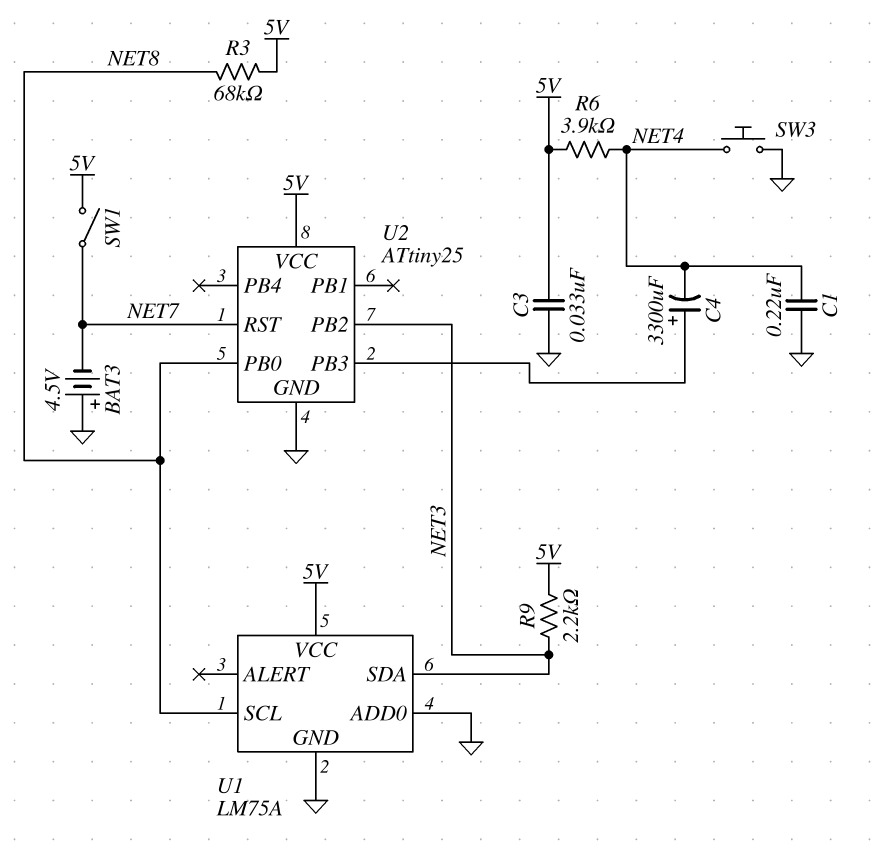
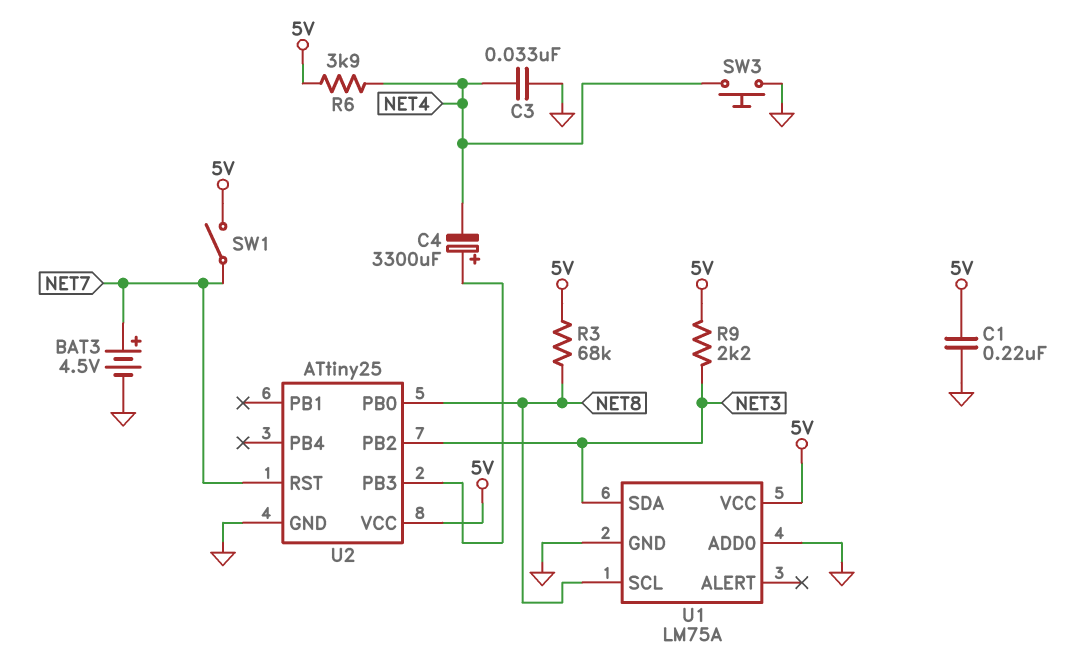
BAT3: 4.5V (plus GND, minus NET7) -> 4.5V (plus NET7, minus GND)
C1: 220nF (GND, NET4) -> 220nF (5V, GND)
C3: 33nF (5V, GND) -> 33nF (GND, NET4)

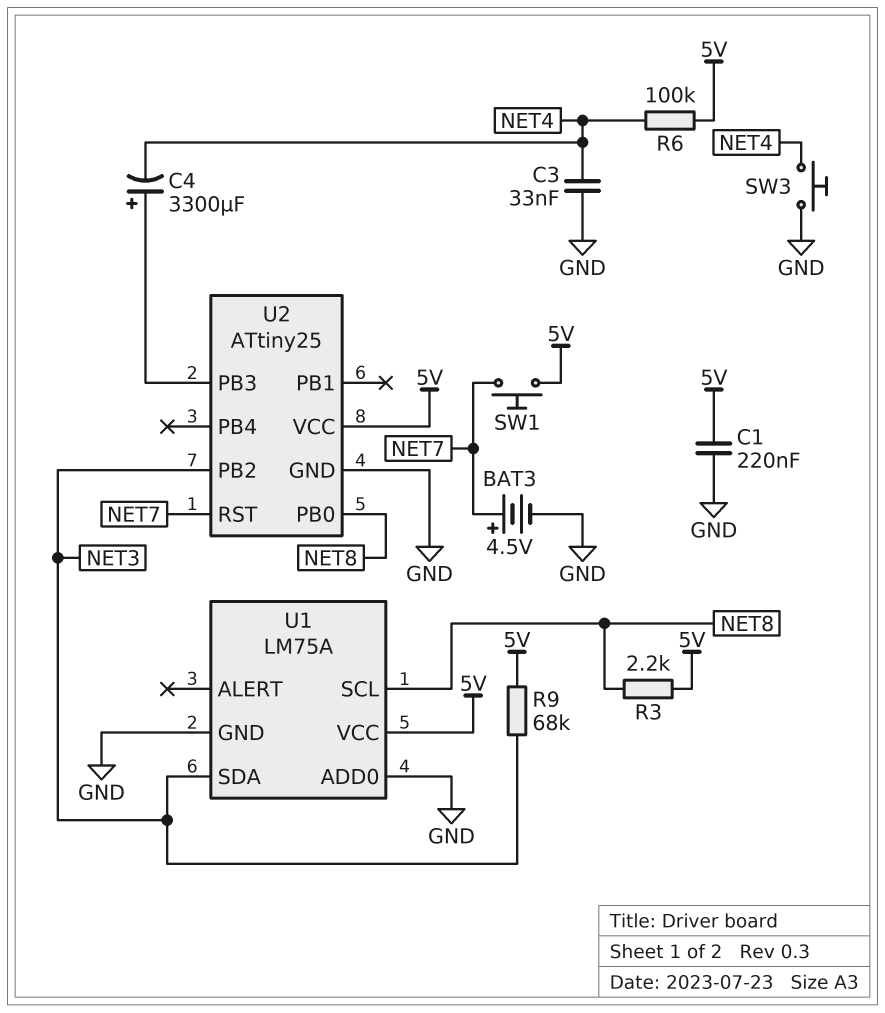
R3: 68k (5V, NET8) -> 2.2k (5V, NET8)
R6: 3.9k (5V, NET4) -> 100k (5V, NET4)
R9: 2.2k (5V, NET3) -> 68k (5V, NET3)
SW1: switch (5V, NET7) -> button (5V, NET7)

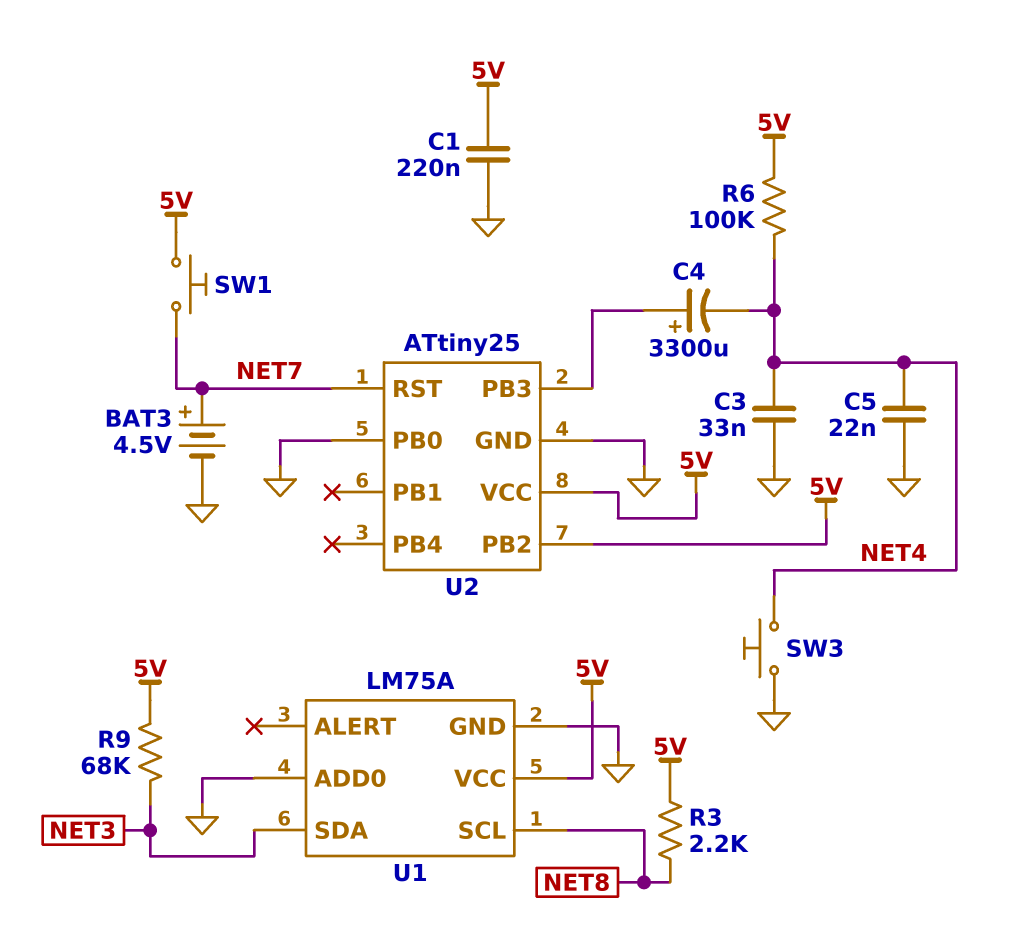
C5: none -> 22nF (GND, NET4)
U2 pin PB0: NET8 -> GND
U2 pin PB2: NET3 -> 5V

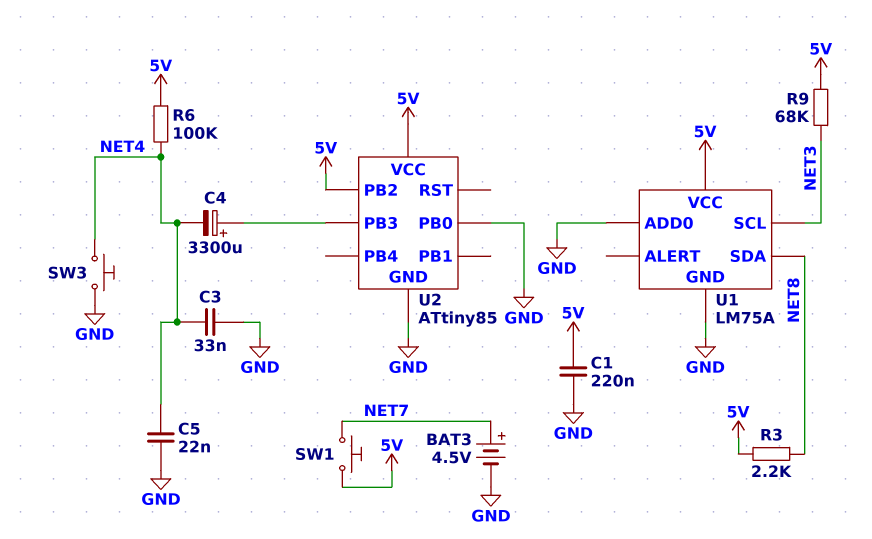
U1 pin SCL: NET8 -> NET3
U1 pin SDA: NET3 -> NET8
U2: ATtiny25 -> ATtiny85
U2 pin RST: NET7 -> none

